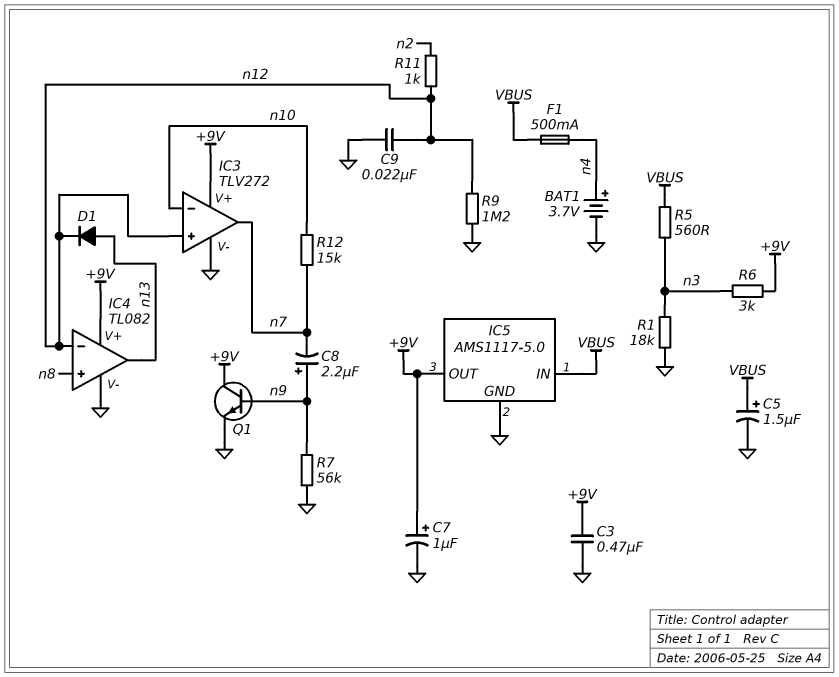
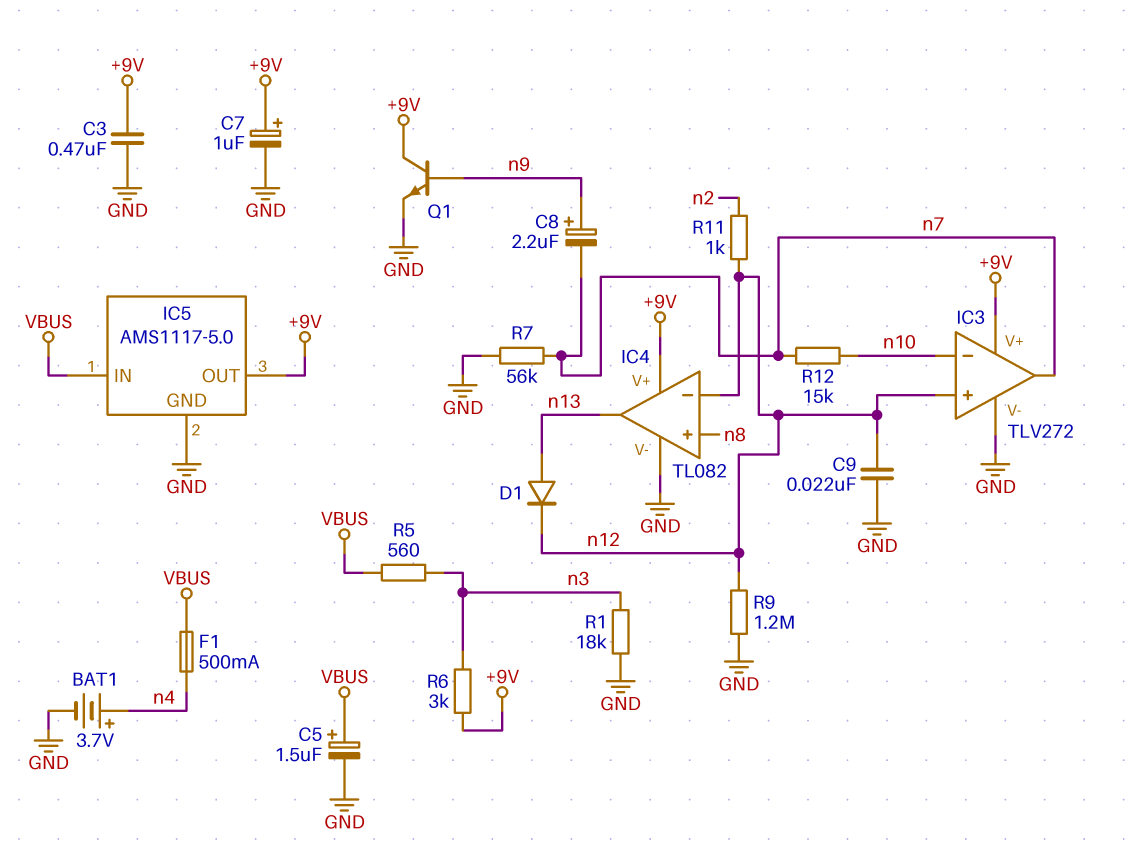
R7: 56k (GND, n9) -> 56k (GND, n7)

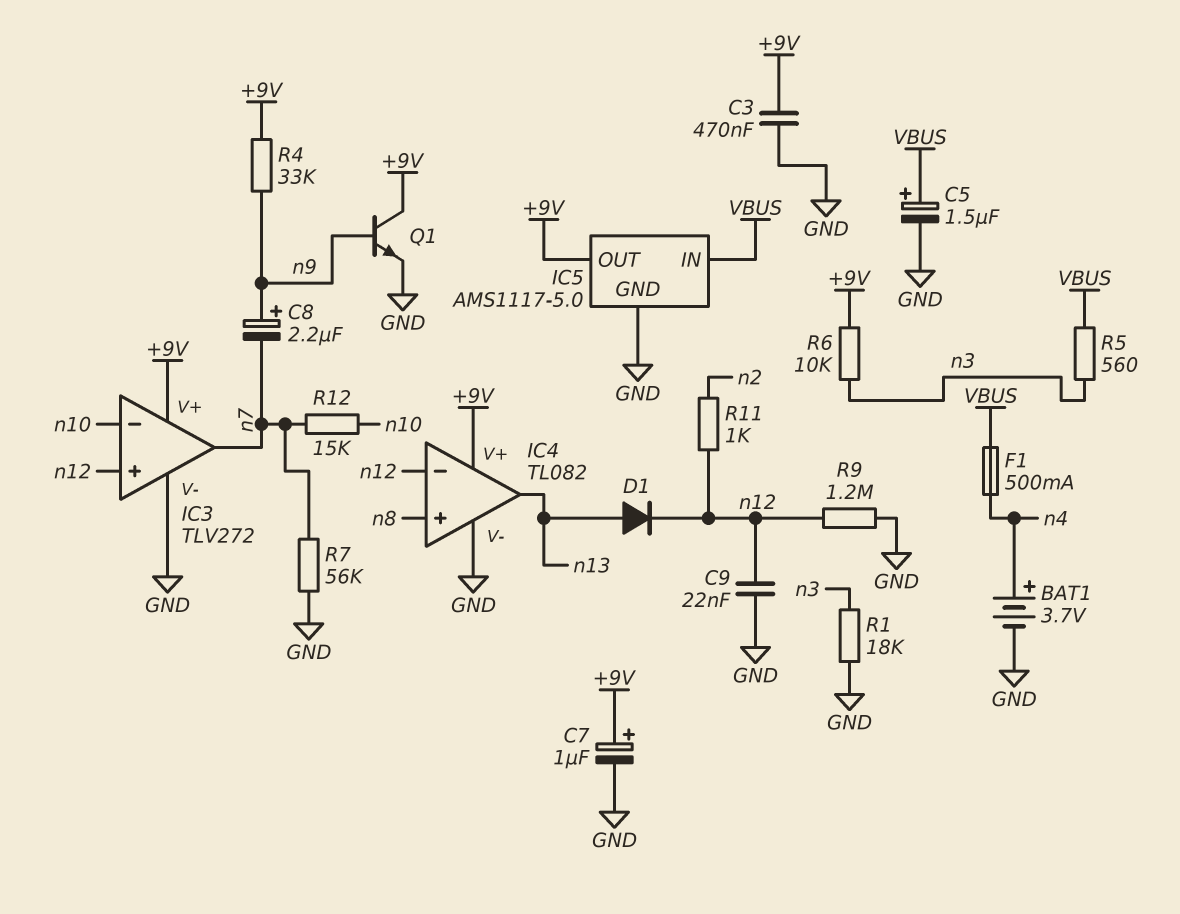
R4: none -> 33k (+9V, n9)
R6: 3k (+9V, n3) -> 10k (+9V, n3)

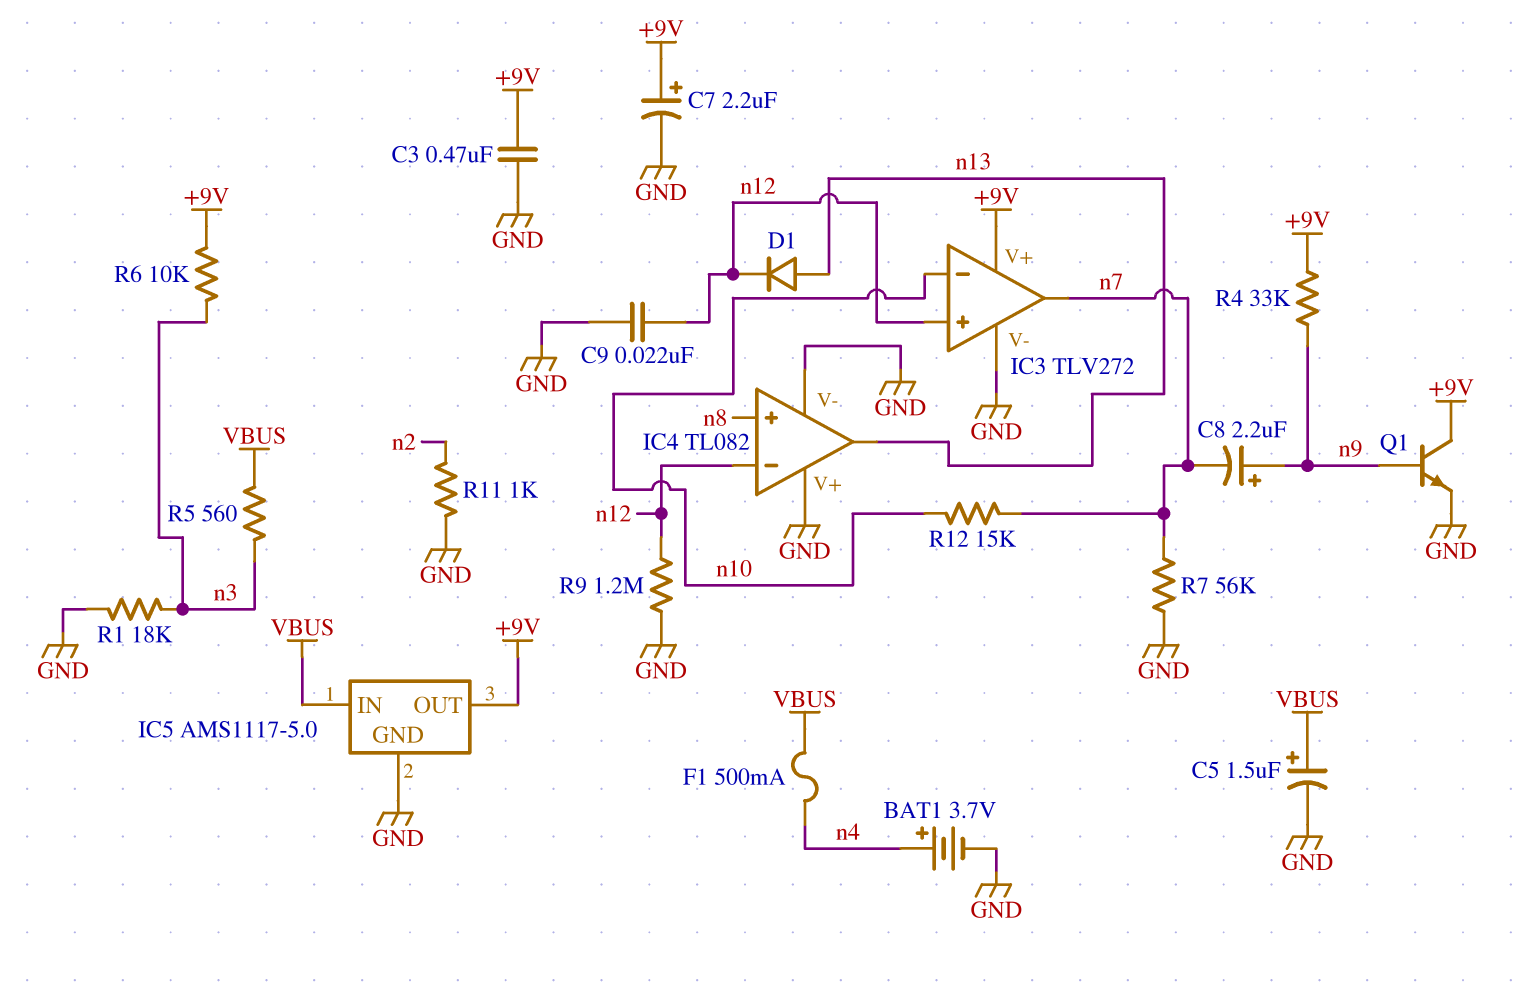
C7: 1uF (plus +9V, minus GND) -> 2.2uF (plus +9V, minus GND)
IC4 pin V+: +9V -> GND
R11: 1k (n2, n12) -> 1k (GND, n2)

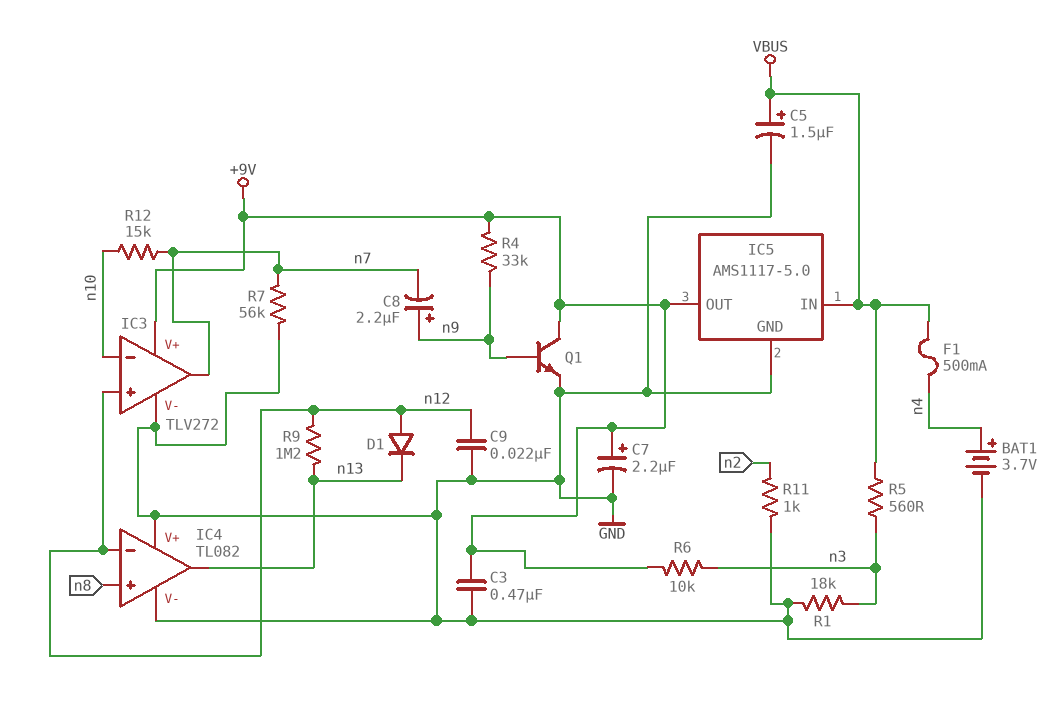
D1: diode (A n13, K n12) -> diode (A n12, K n13)
R9: 1.2M (GND, n12) -> 1.2M (n12, n13)

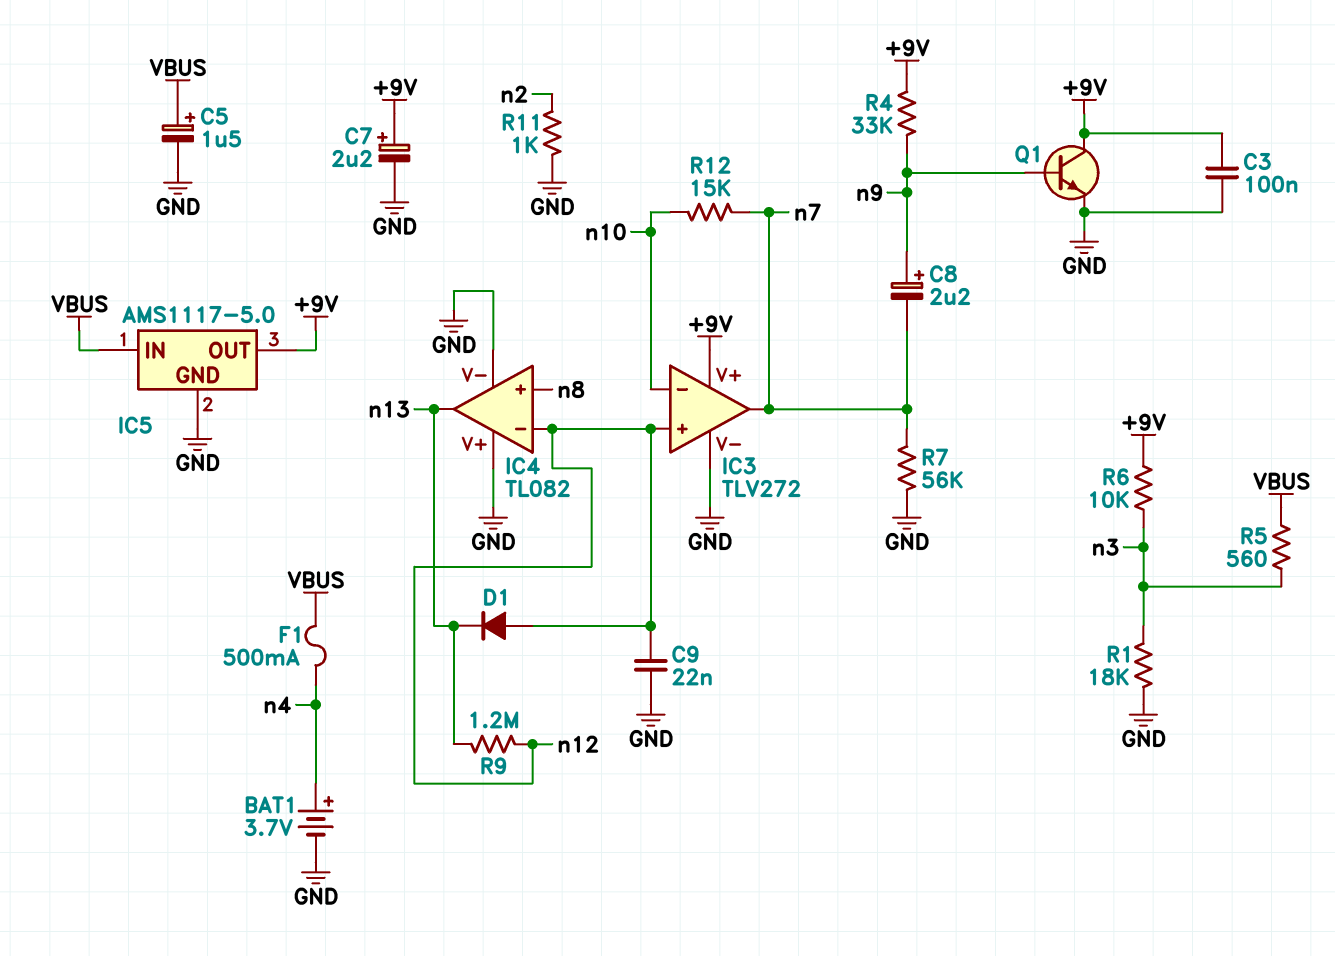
C3: 470nF (+9V, GND) -> 100nF (+9V, GND)

